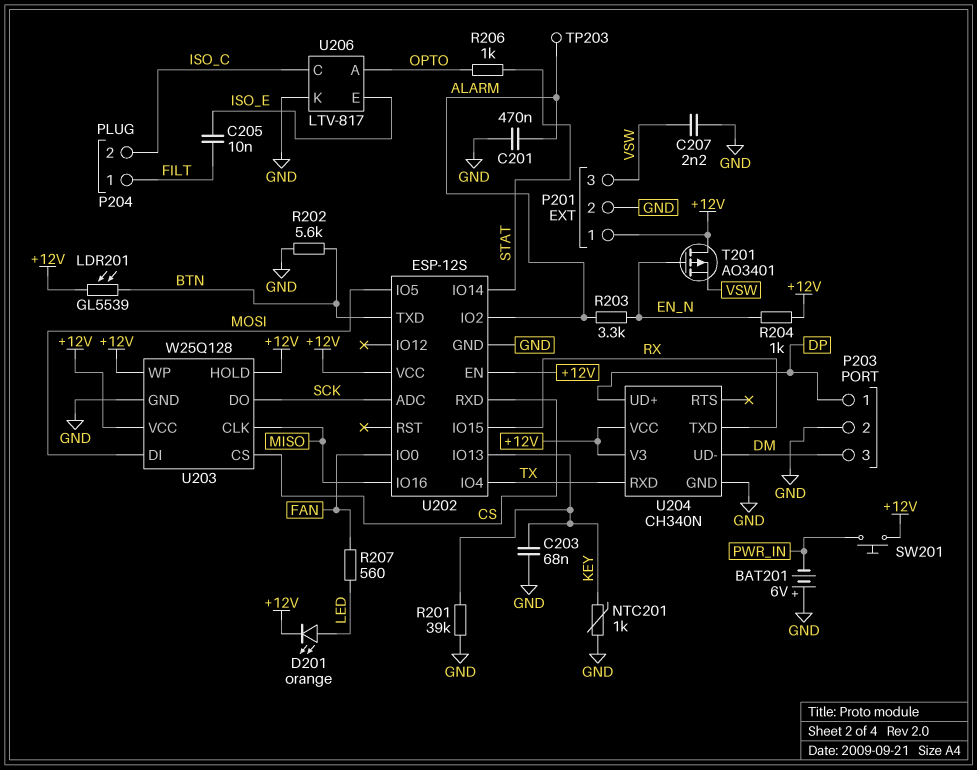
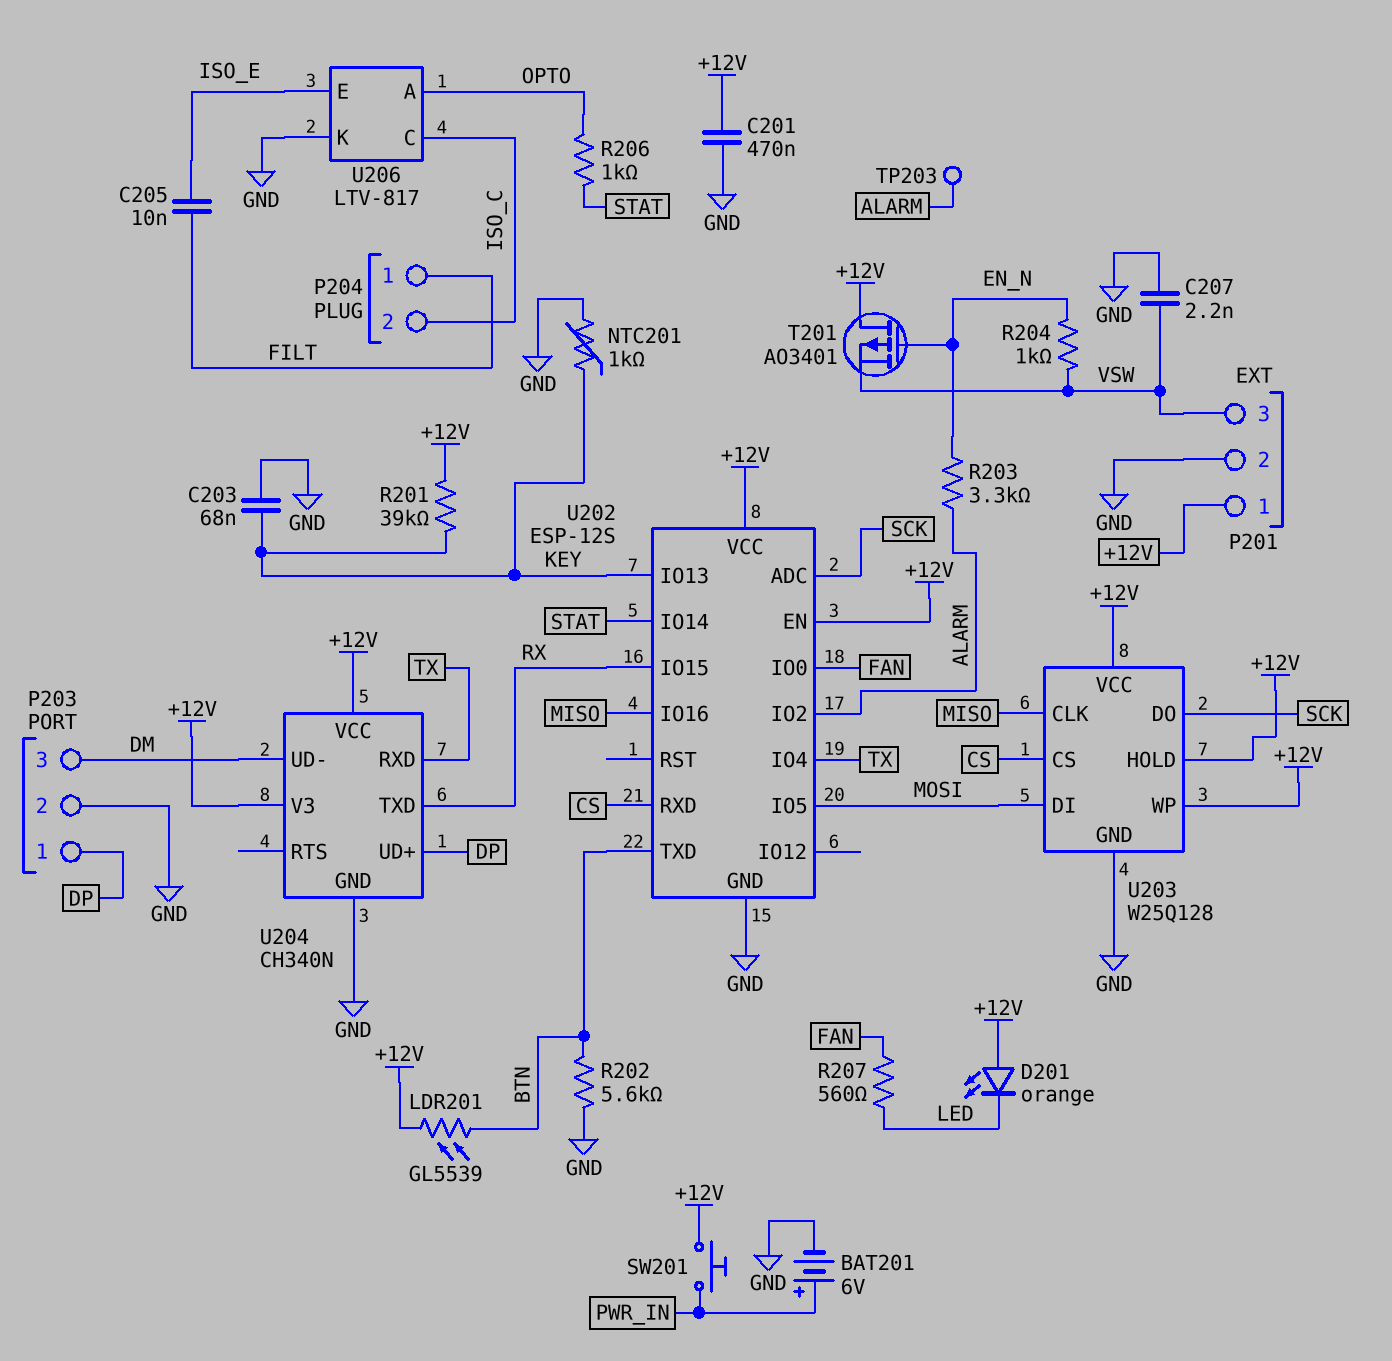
BAT201: 6V (plus GND, minus PWR_IN) -> 6V (plus PWR_IN, minus GND)
C201: 470nF (ALARM, GND) -> 470nF (+12V, GND)
D201: LED orange (A LED, K +12V) -> LED orange (A +12V, K LED)
R201: 39k (GND, KEY) -> 39k (+12V, KEY)
R204: 1k (+12V, EN_N) -> 1k (EN_N, VSW)

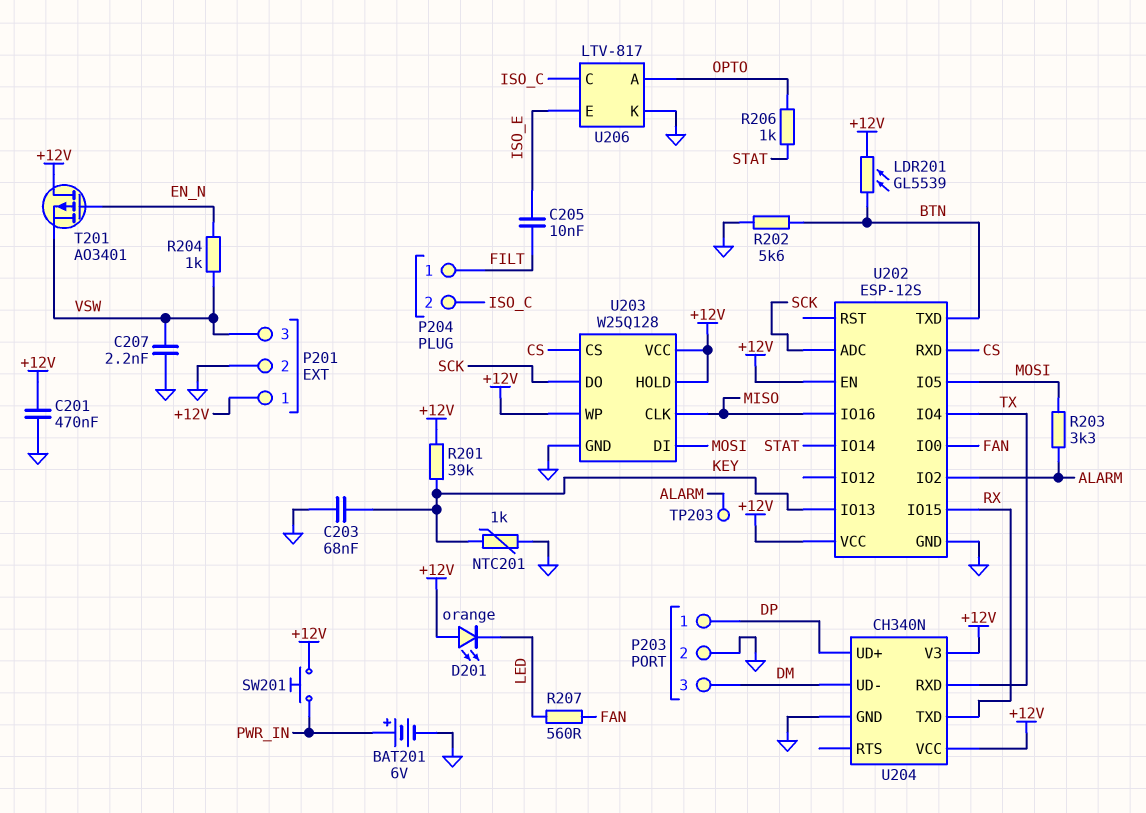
R203: 3.3k (ALARM, EN_N) -> 3.3k (ALARM, MOSI)

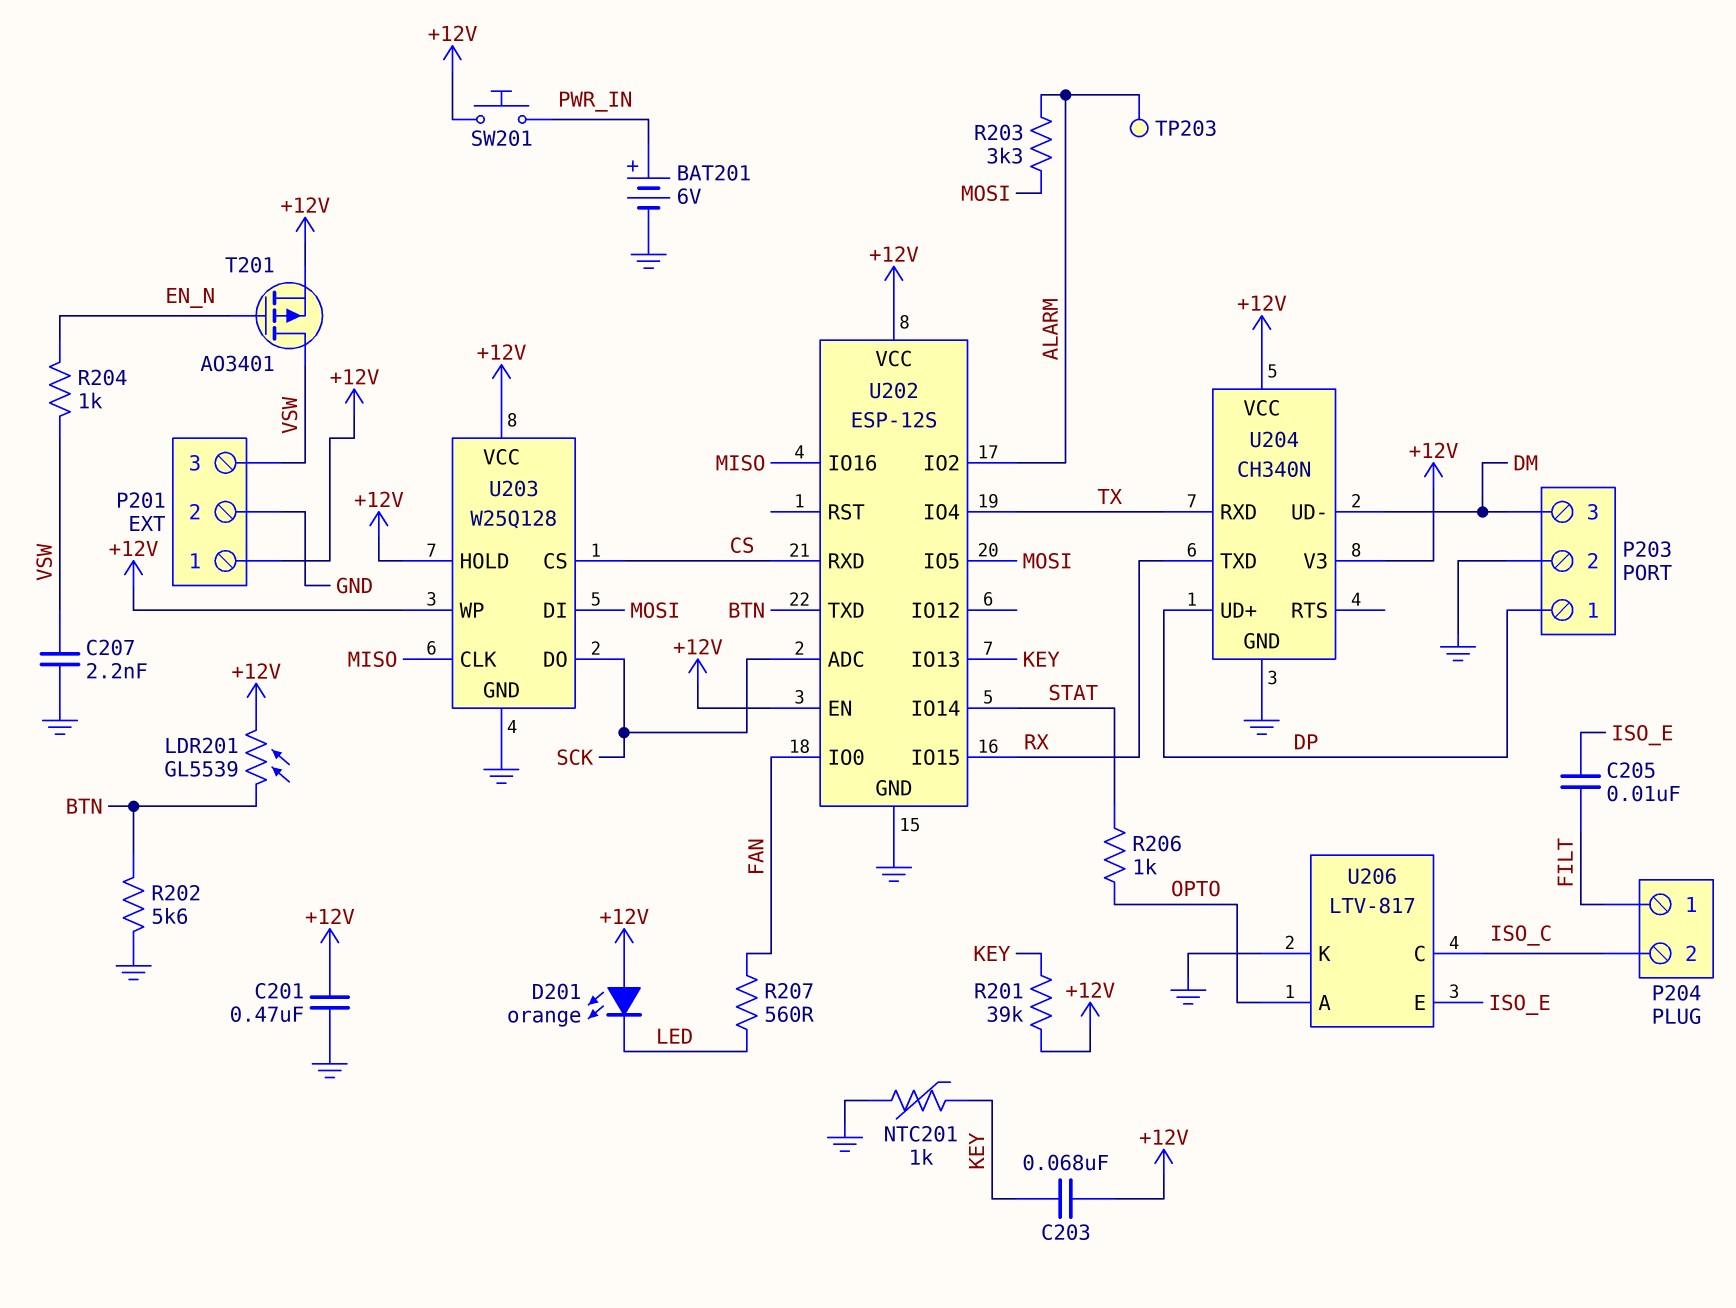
C203: 68nF (GND, KEY) -> 68nF (+12V, KEY)
T201: PMOS AO3401 (G EN_N, D +12V, S VSW) -> PMOS AO3401 (G EN_N, D VSW, S +12V)

